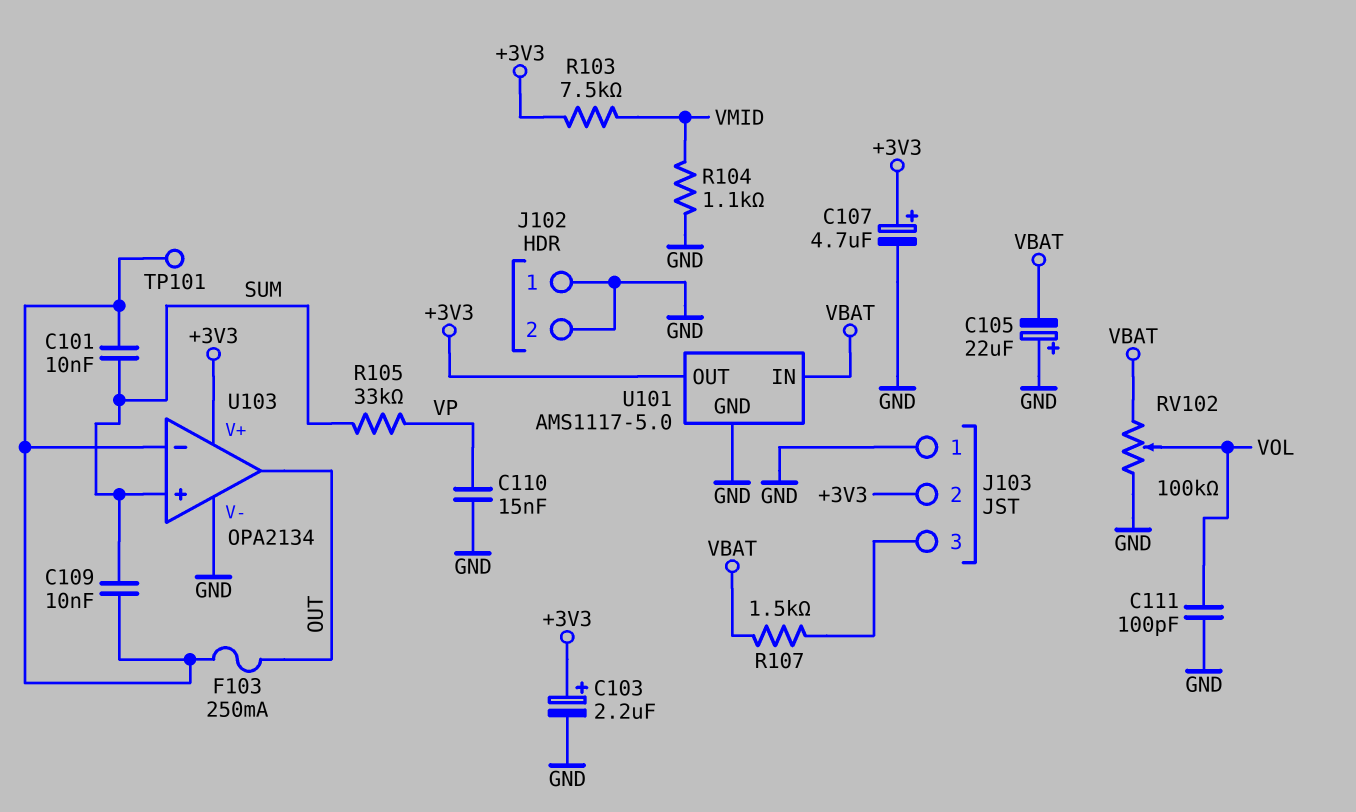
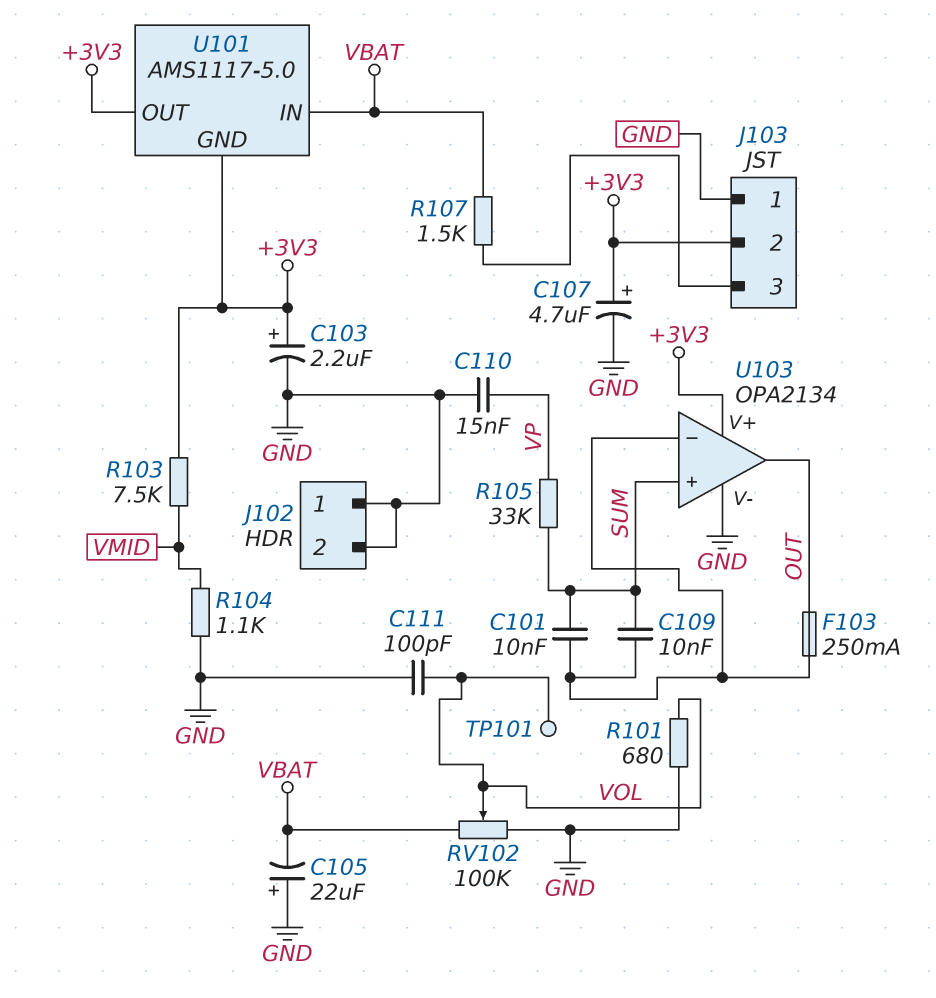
R101: none -> 680 (GND, VOL)
TP101: test point (U103/in-) -> test point (VOL)
U101 pin GND: GND -> +3V3

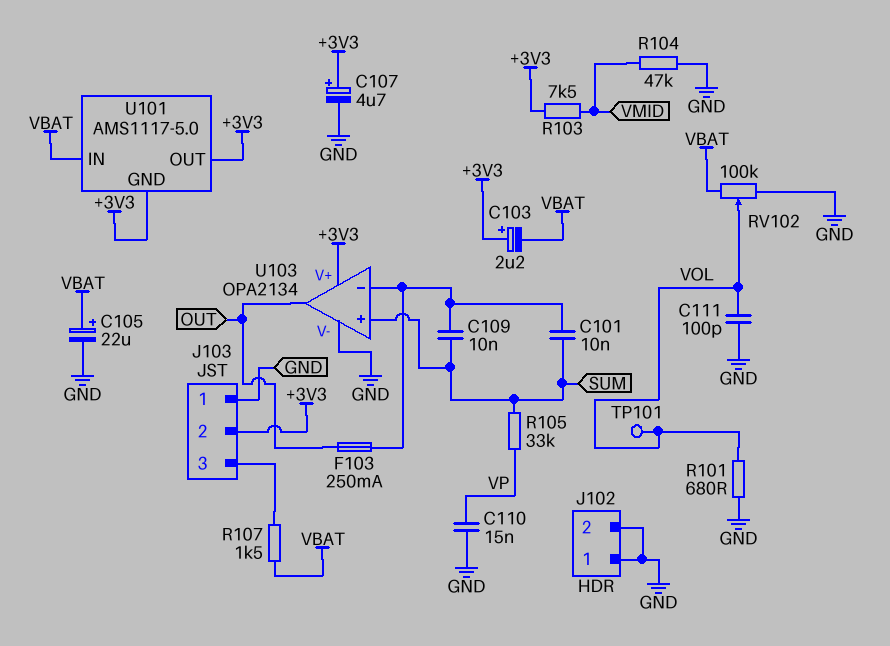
C103: 2.2uF (plus +3V3, minus GND) -> 2.2uF (plus +3V3, minus VBAT)
C105: 22uF (plus GND, minus VBAT) -> 22uF (plus VBAT, minus GND)
R104: 1.1k (GND, VMID) -> 47k (GND, VMID)

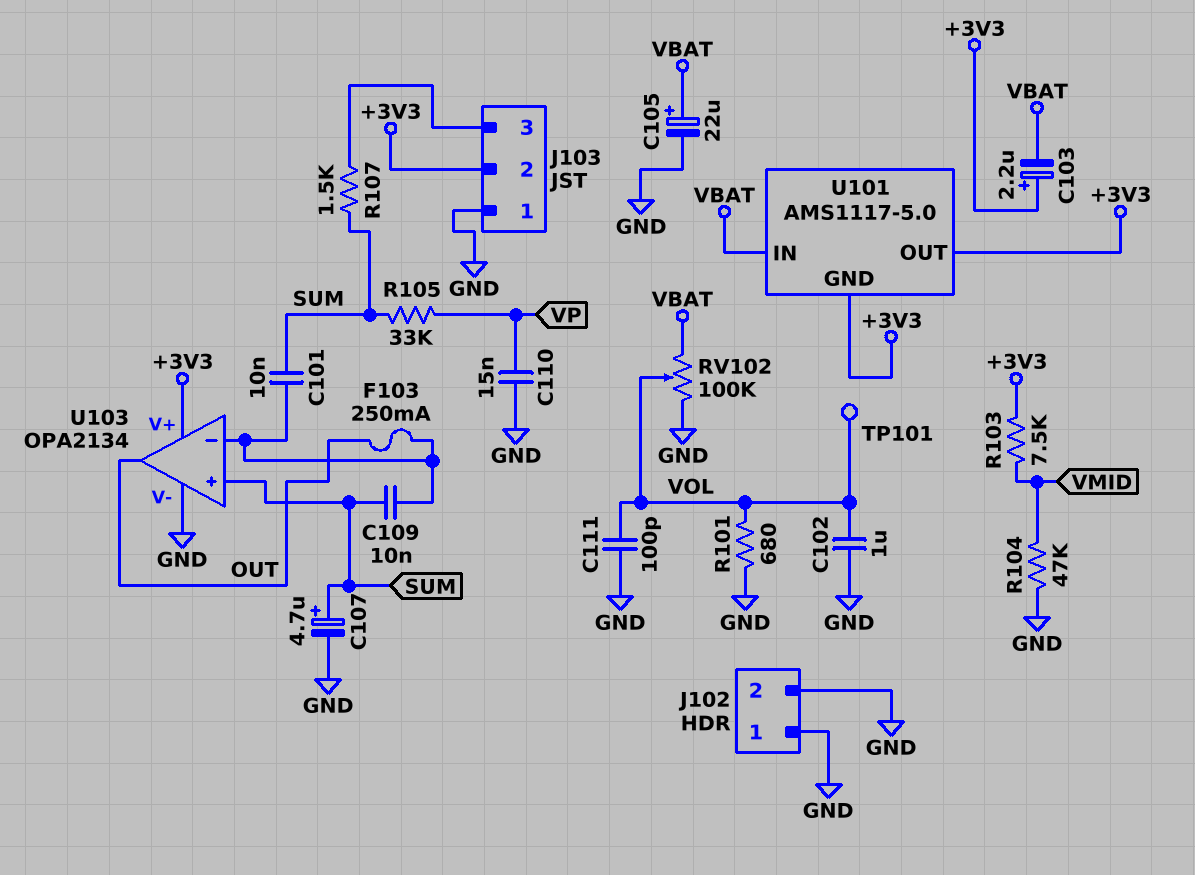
C102: none -> 1uF (GND, VOL)
C107: 4.7uF (plus +3V3, minus GND) -> 4.7uF (plus SUM, minus GND)
R107: 1.5k (J103/3, VBAT) -> 1.5k (J103/3, SUM)

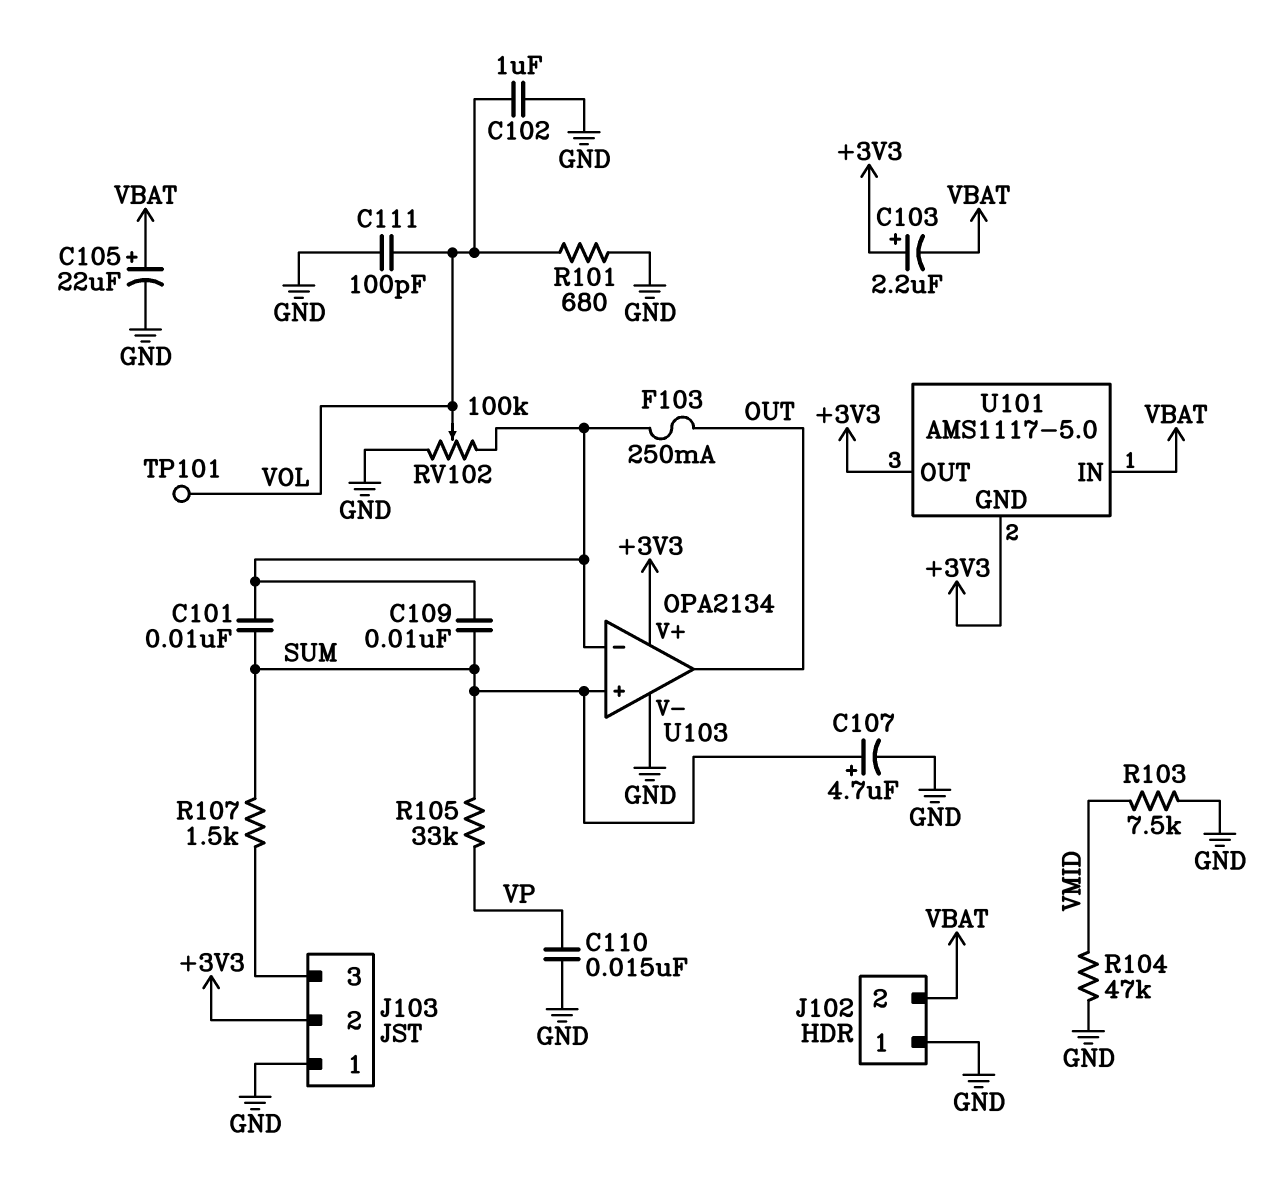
J102 pin 2: GND -> VBAT
R103: 7.5k (+3V3, VMID) -> 7.5k (GND, VMID)
RV102: 100k (GND, VBAT, wiper VOL) -> 100k (GND, U103/in-, wiper VOL)

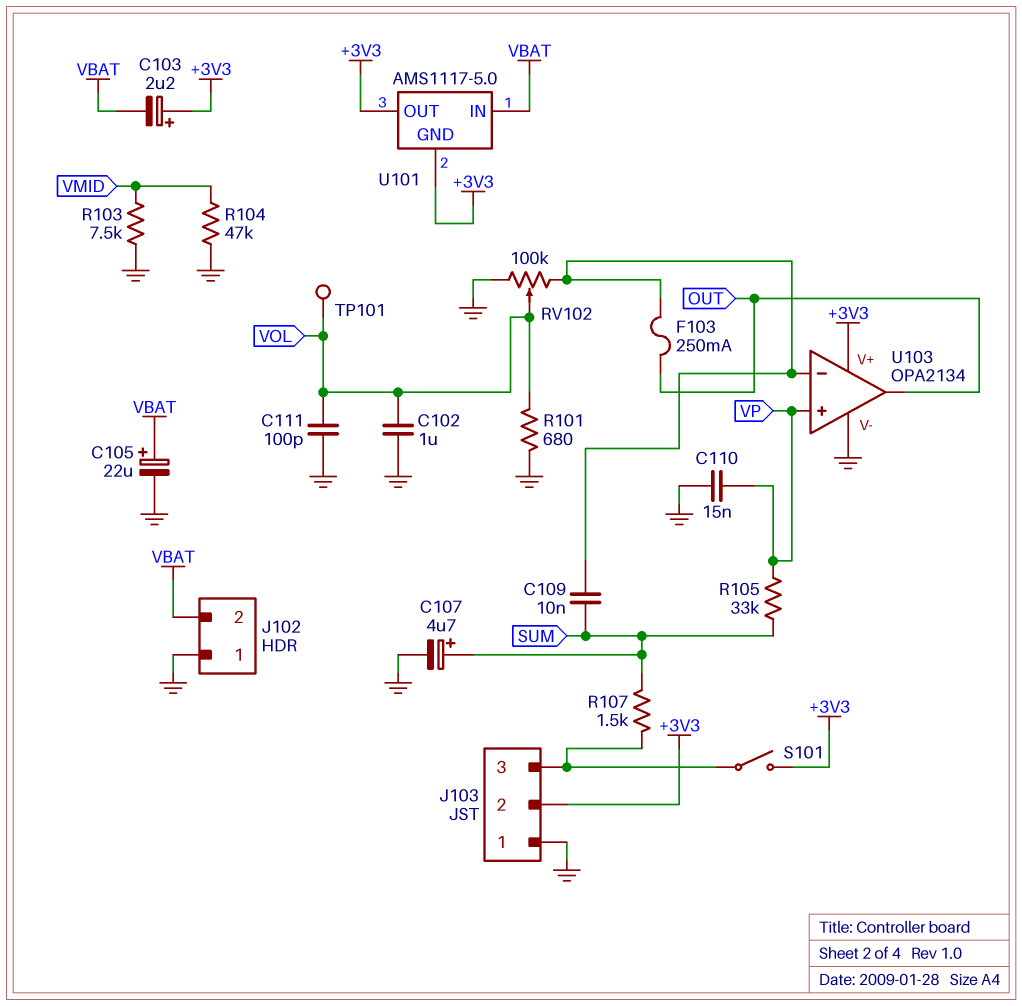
C101: 10nF (SUM, U103/in-) -> none
S101: none -> switch (+3V3, J103/3)
U103 pin in+: SUM -> VP

